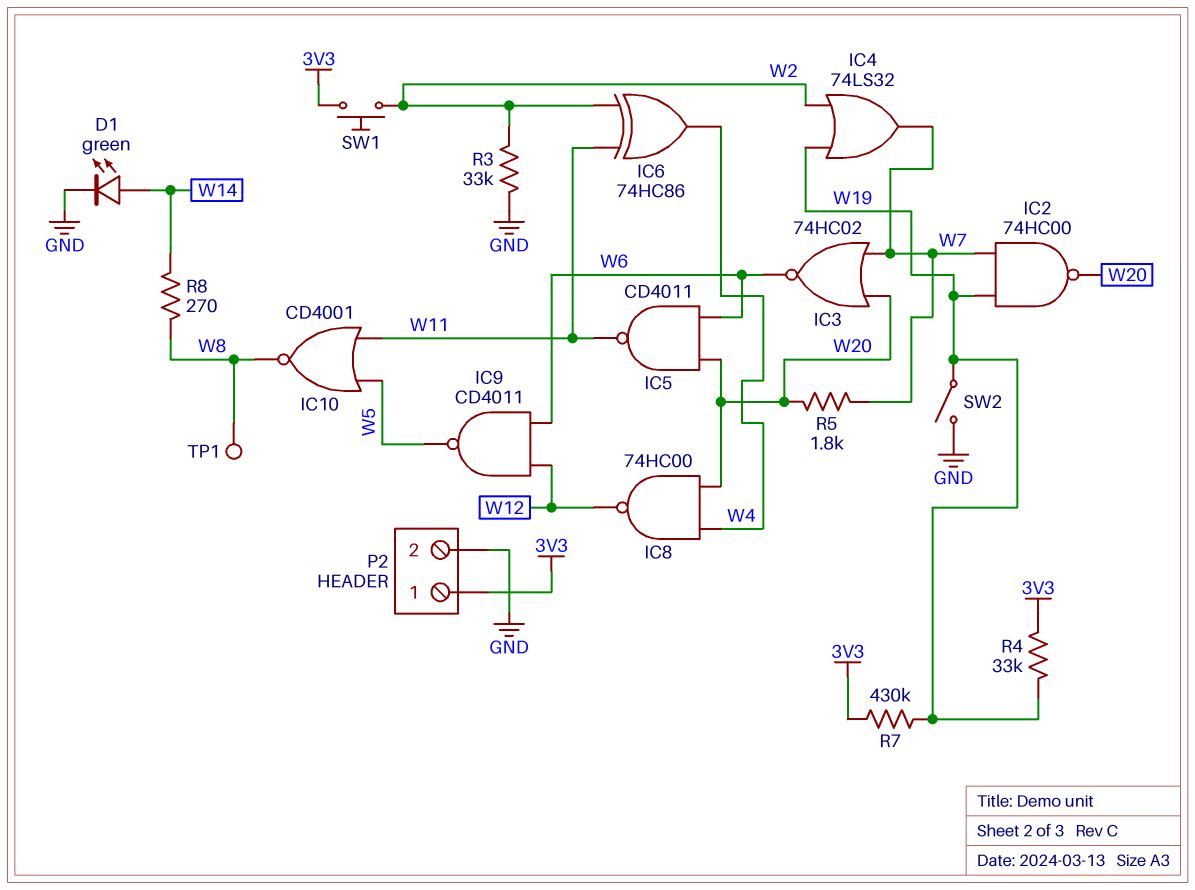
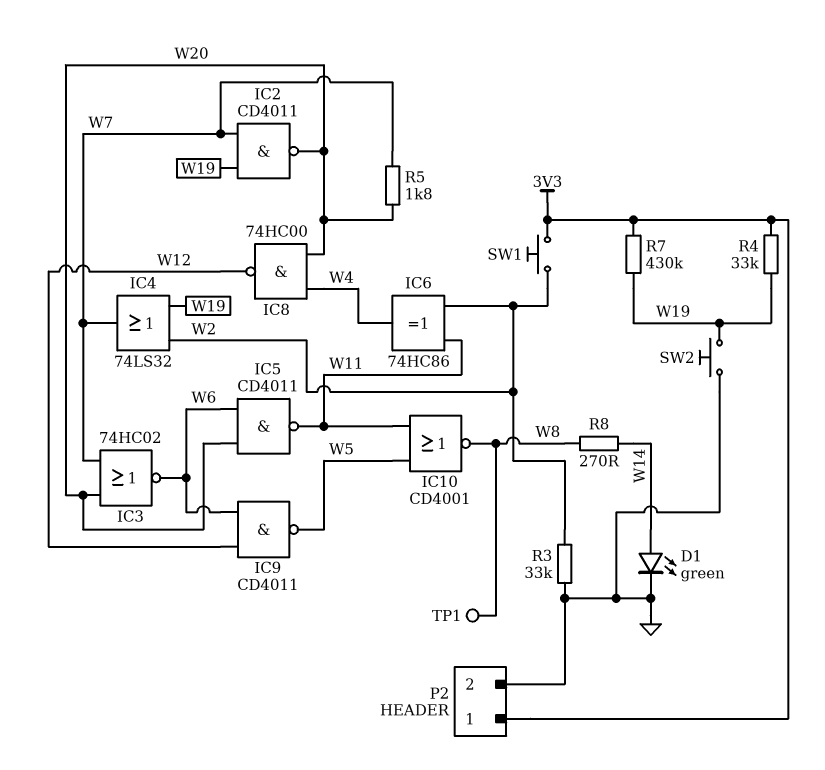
IC2: NAND 74HC00 (in W7, in W19, out W20) -> NAND CD4011 (in W7, in W19, out W20)
SW2: switch (GND, W19) -> button (GND, W19)

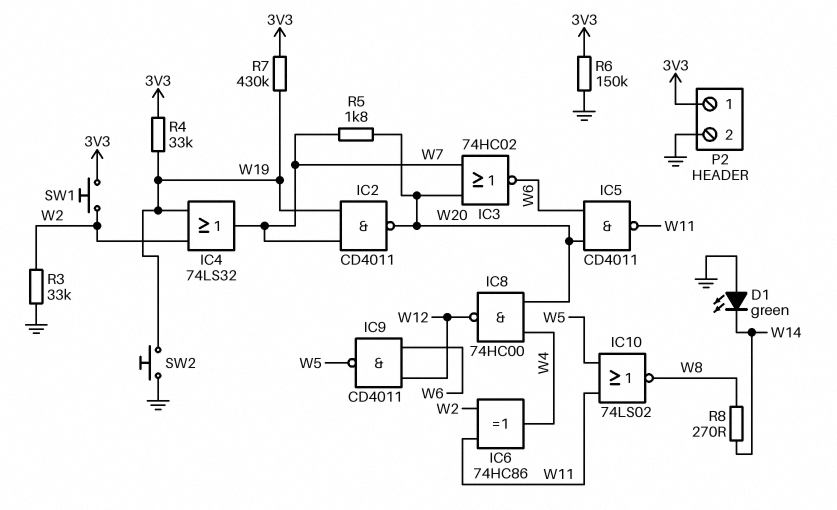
D1: LED green (A W14, K GND) -> LED green (A GND, K W14)
IC10: NOR CD4001 (in W5, in W11, out W8) -> NOR 74LS02 (in W5, in W11, out W8)
R6: none -> 150k (3V3, GND)
TP1: test point (W8) -> none

